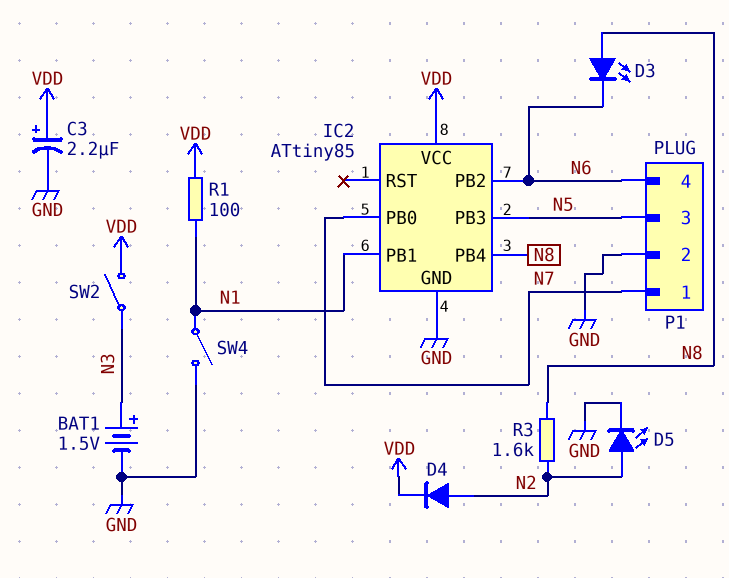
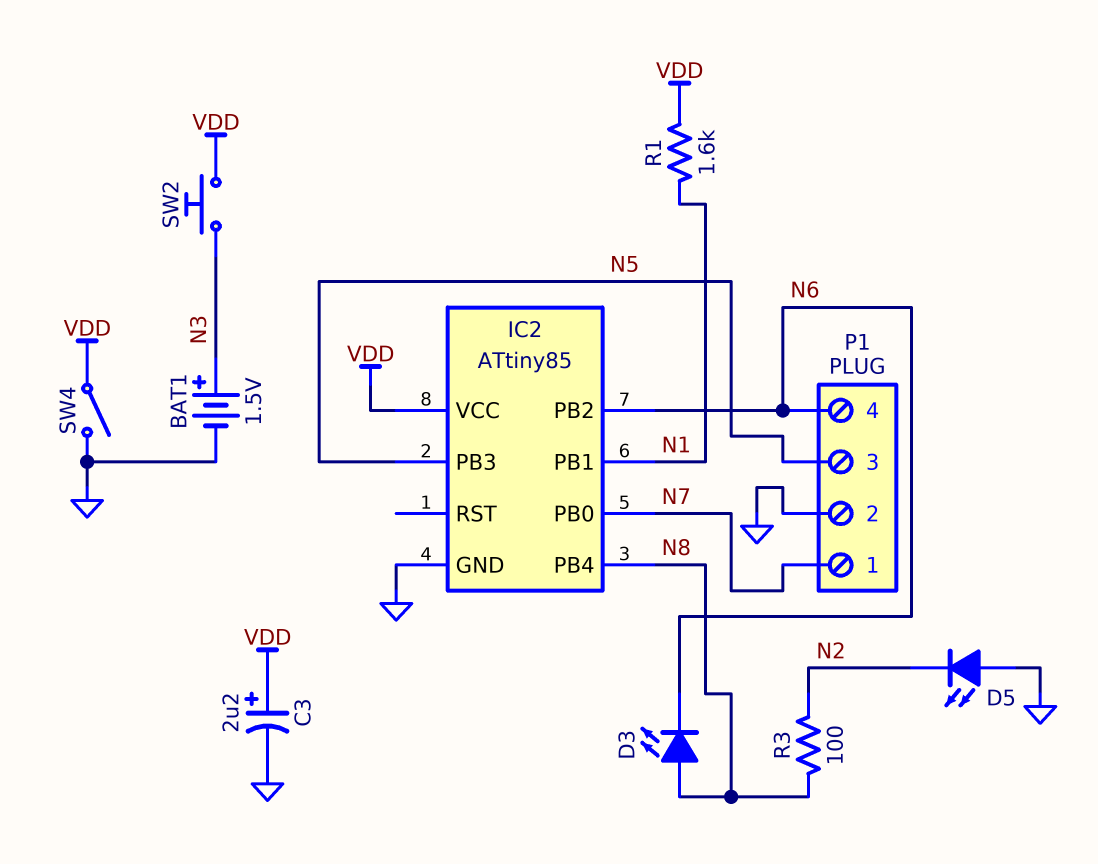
D4: diode (A N2, K VDD) -> none
D5: LED (A N2, K GND) -> LED (A GND, K N2)
R1: 100 (N1, VDD) -> 1.6k (N1, VDD)
R3: 1.6k (N2, N8) -> 100 (N2, N8)
SW2: switch (N3, VDD) -> button (N3, VDD)
SW4: switch (GND, N1) -> switch (GND, VDD)

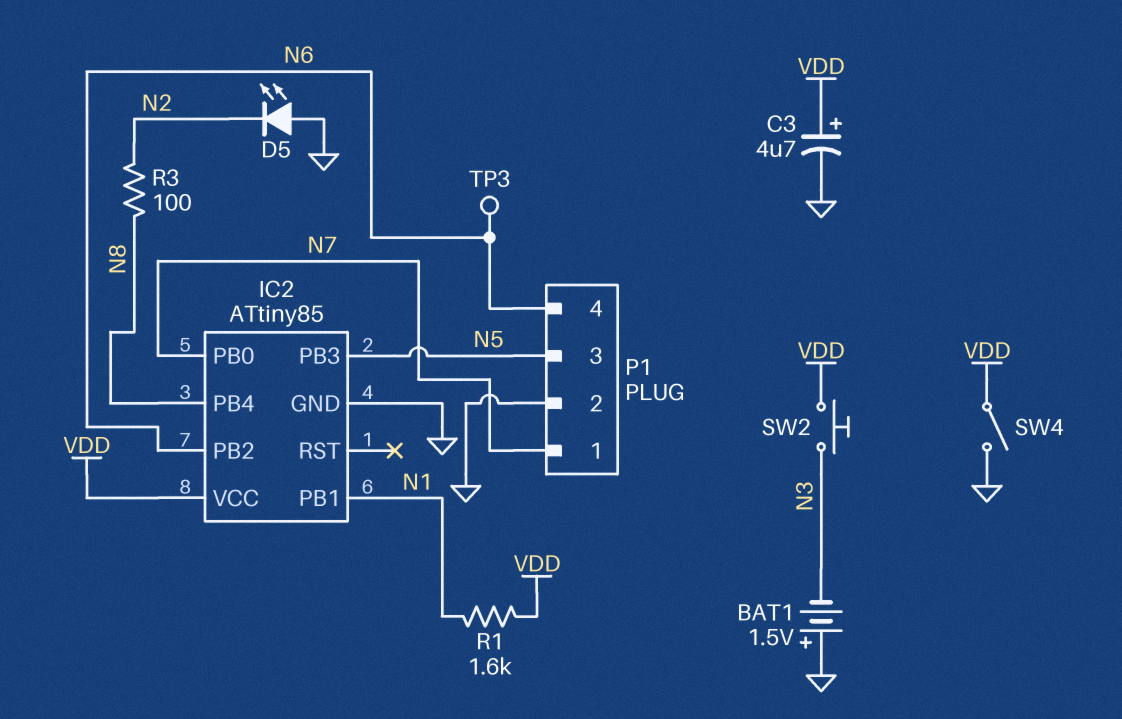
BAT1: 1.5V (plus N3, minus GND) -> 1.5V (plus GND, minus N3)
C3: 2.2uF (plus VDD, minus GND) -> 4.7uF (plus VDD, minus GND)
D3: LED (A N8, K N6) -> none
TP3: none -> test point (N6)

